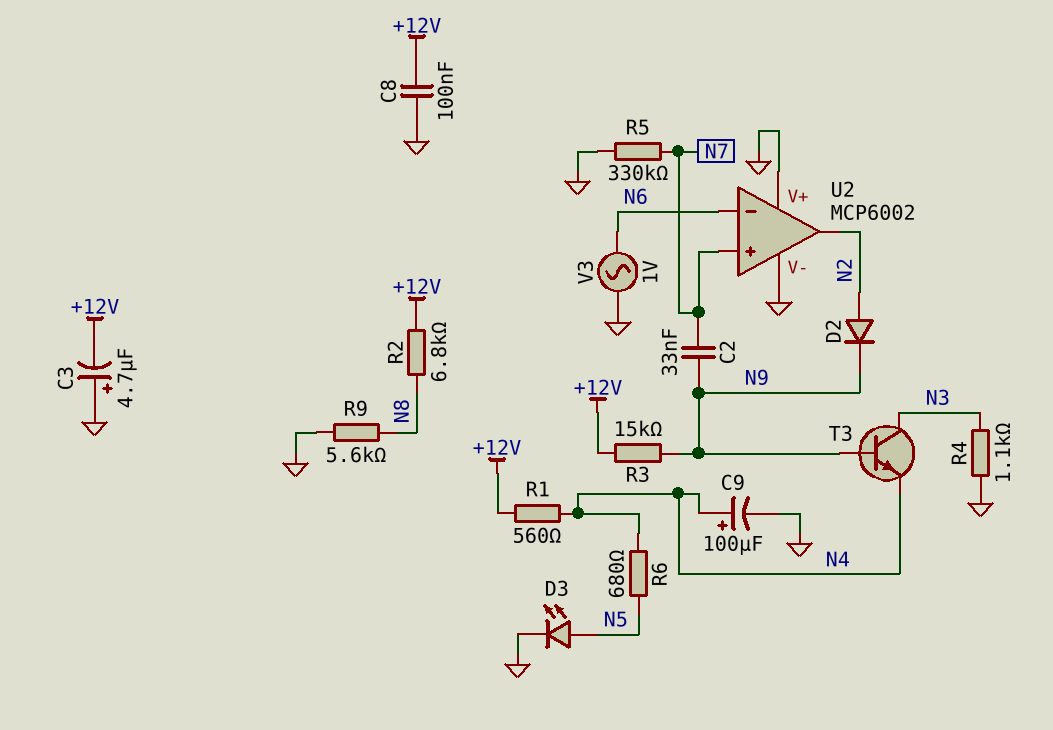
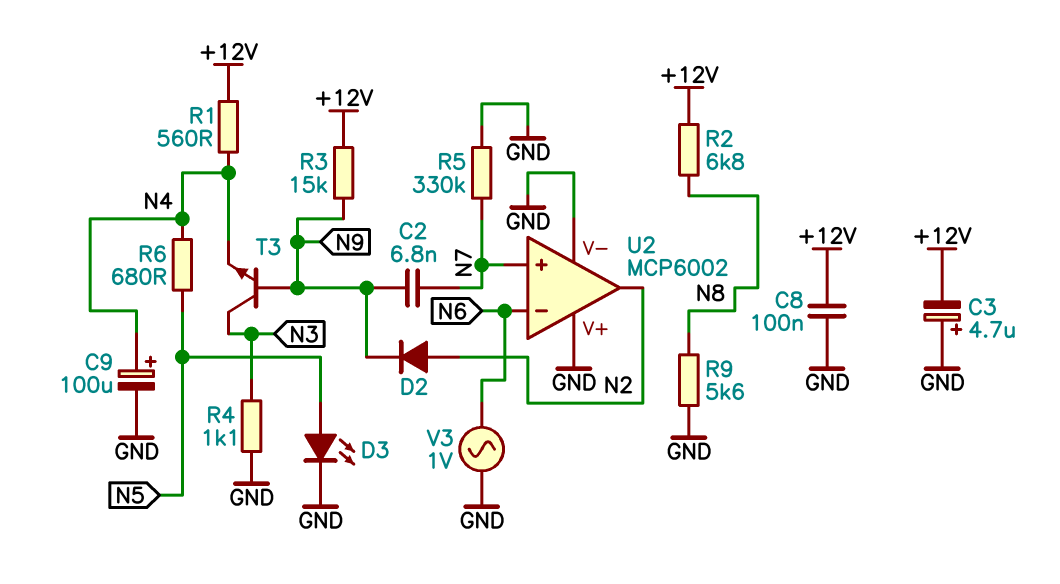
C2: 33nF (N7, N9) -> 6.8nF (N7, N9)

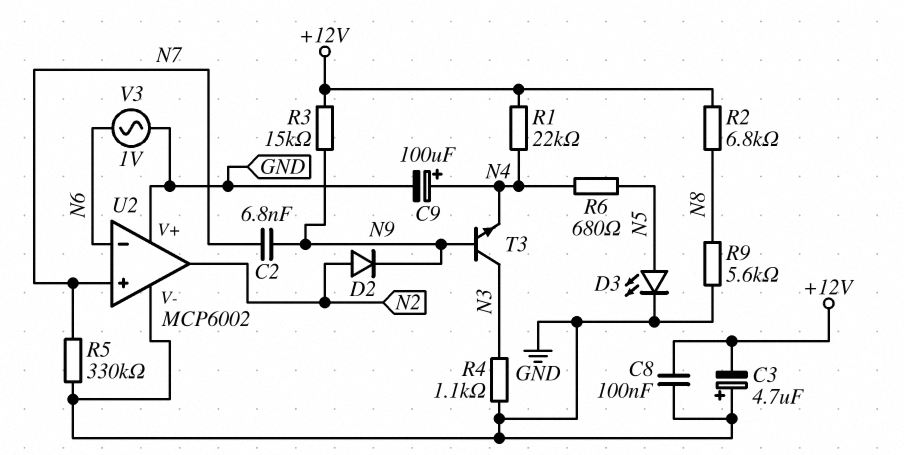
R1: 560 (+12V, N4) -> 22k (+12V, N4)

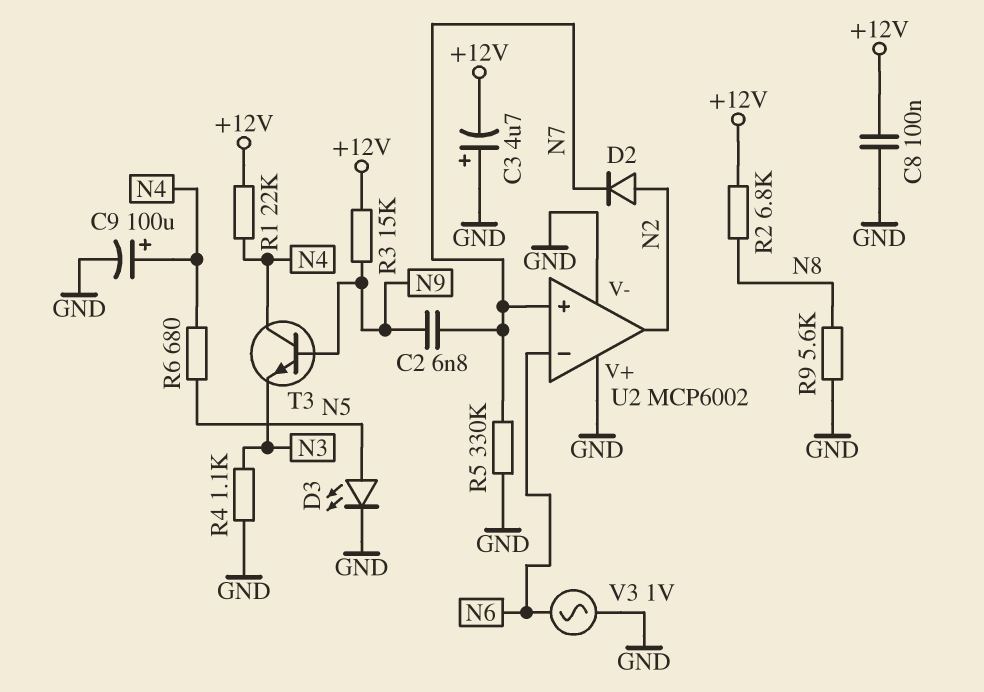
D2: diode (A N2, K N9) -> diode (A N2, K N7)
T3: NPN (B N9, C N3, E N4) -> NPN (B N9, C N4, E N3)

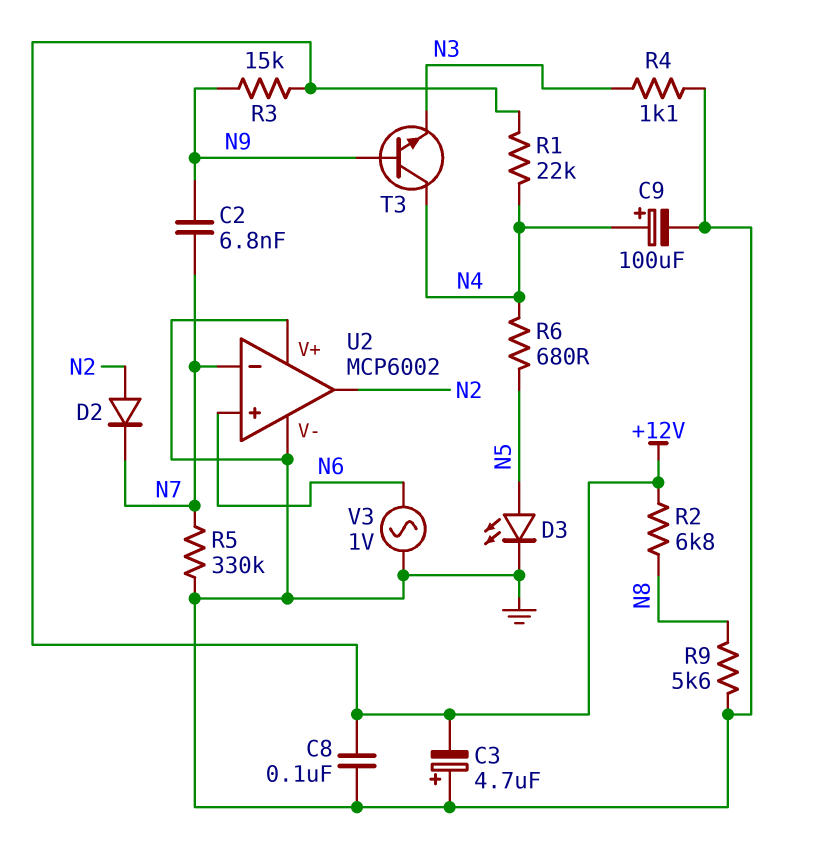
U2 pin in+: N7 -> N6
U2 pin in-: N6 -> N7

